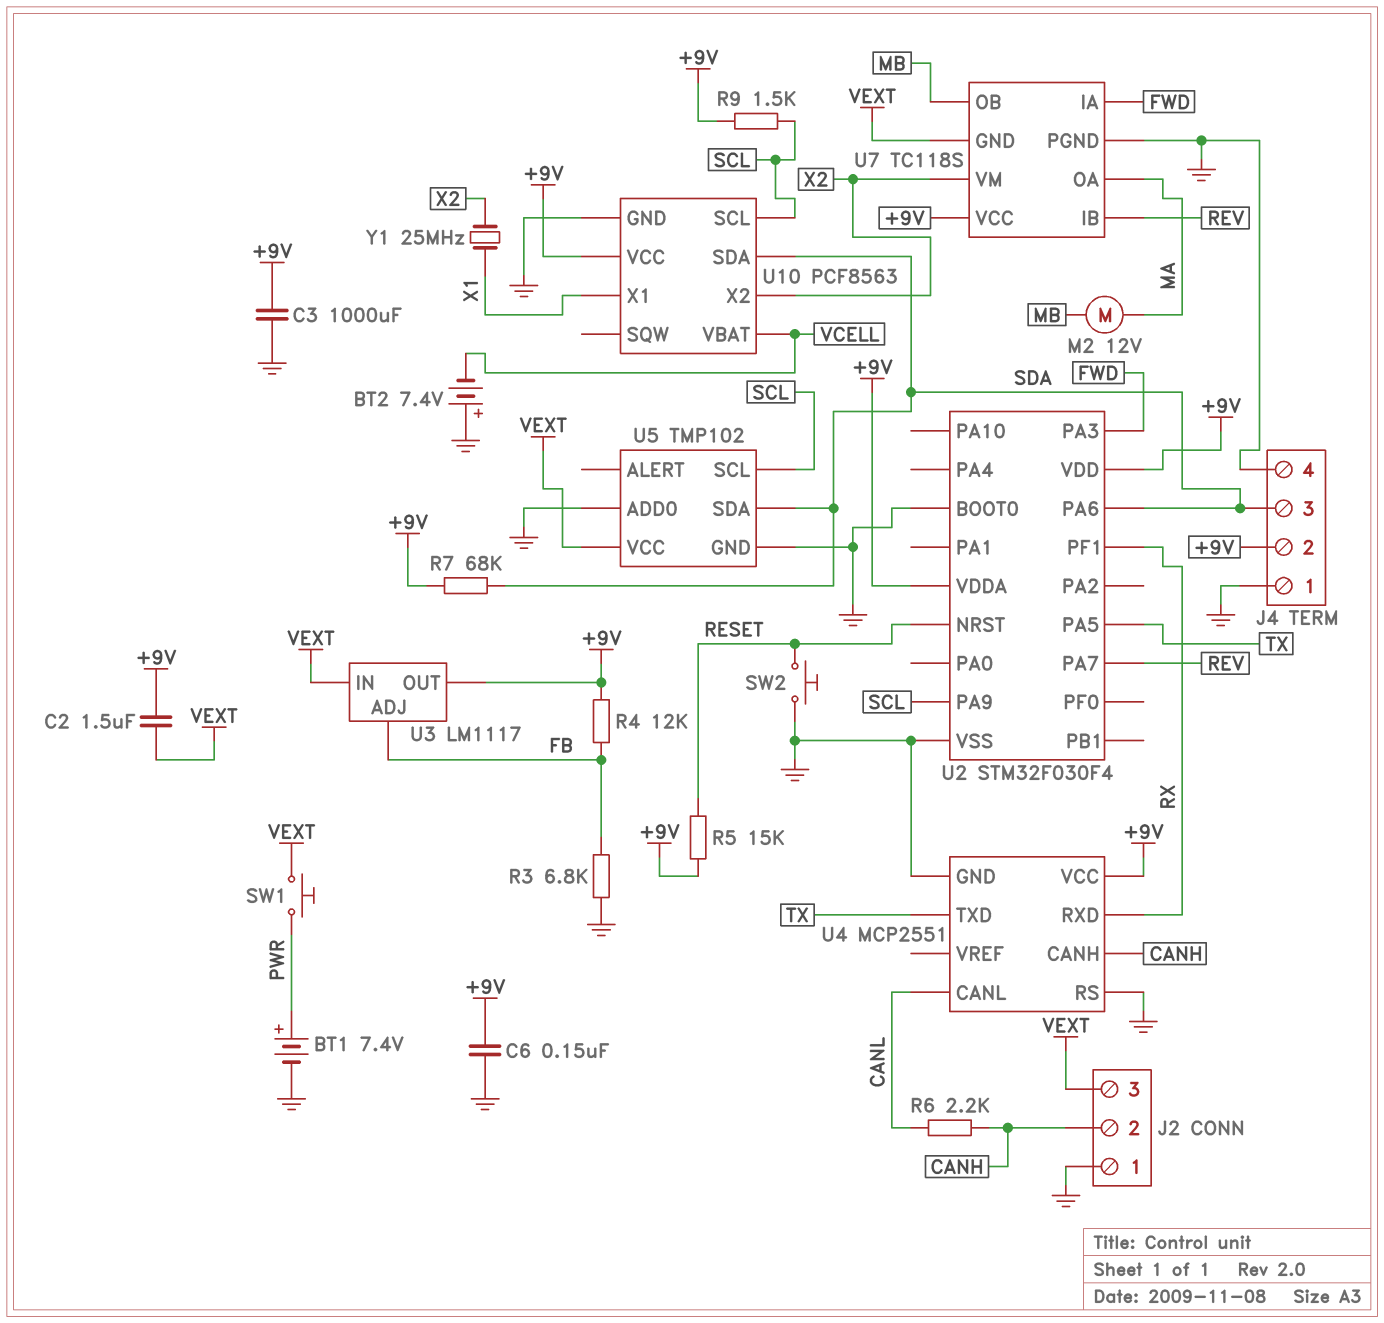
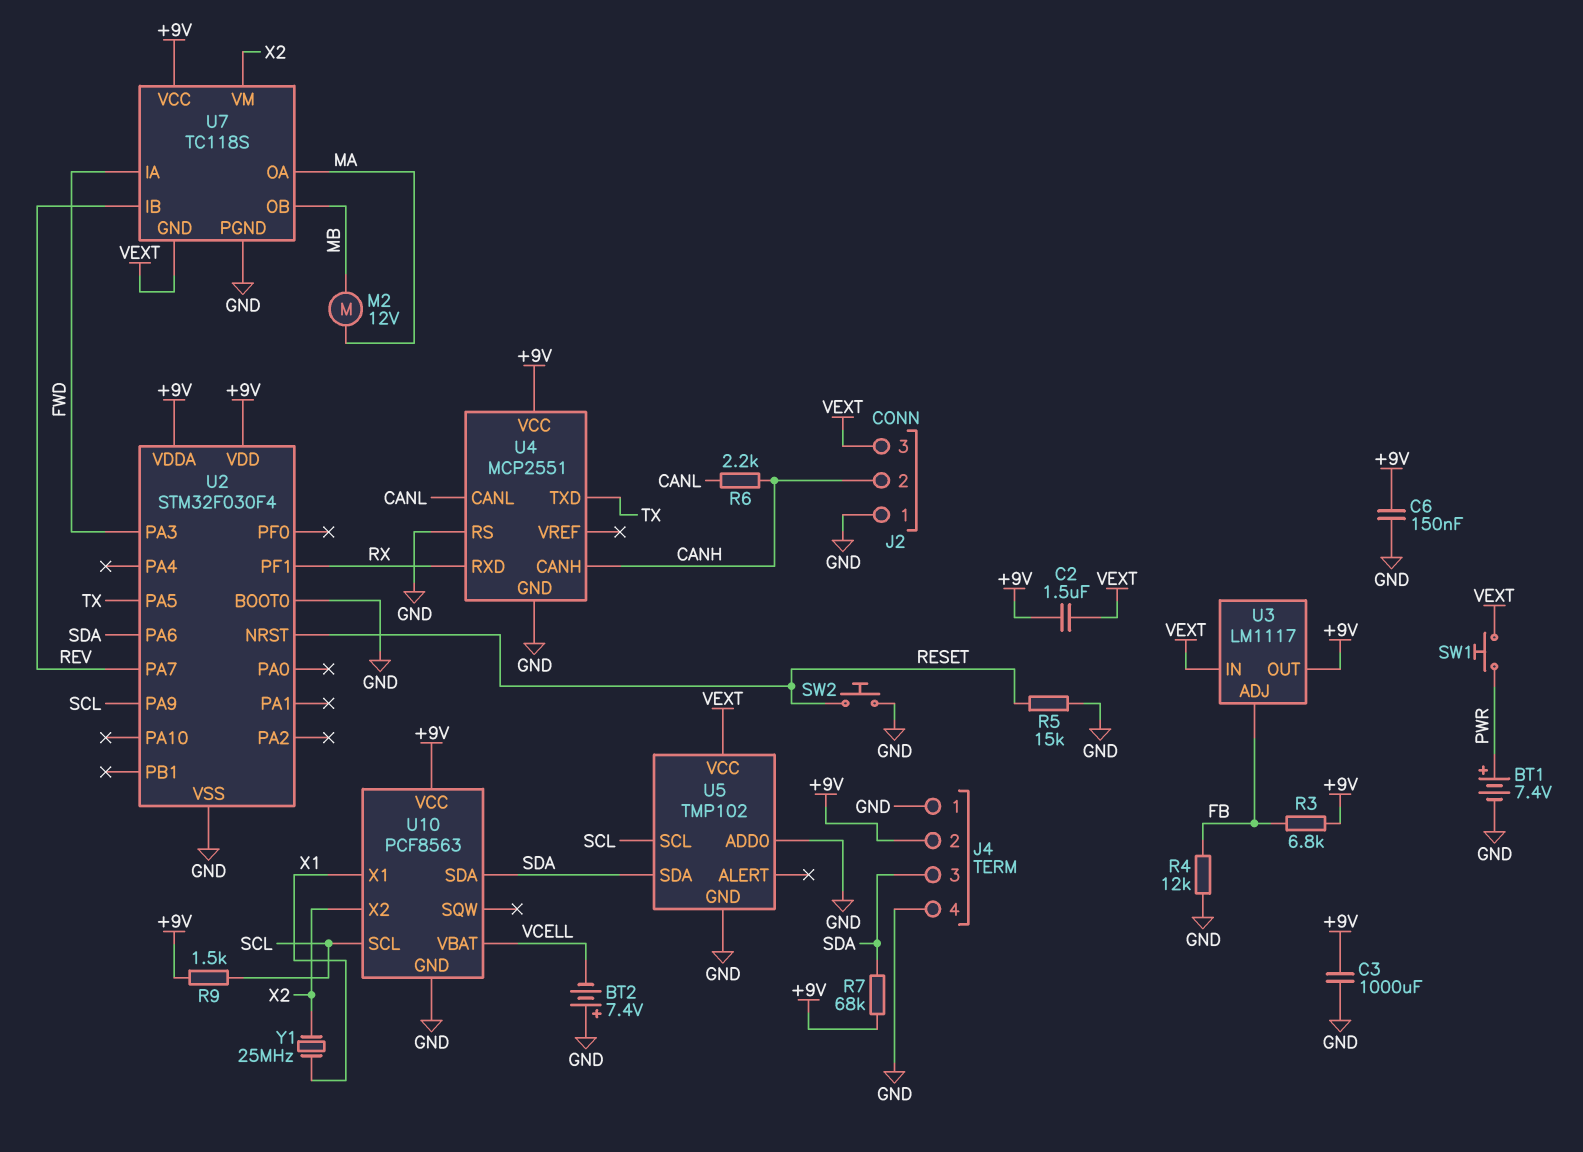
R3: 6.8k (FB, GND) -> 6.8k (+9V, FB)
R4: 12k (+9V, FB) -> 12k (FB, GND)
R5: 15k (+9V, RESET) -> 15k (GND, RESET)

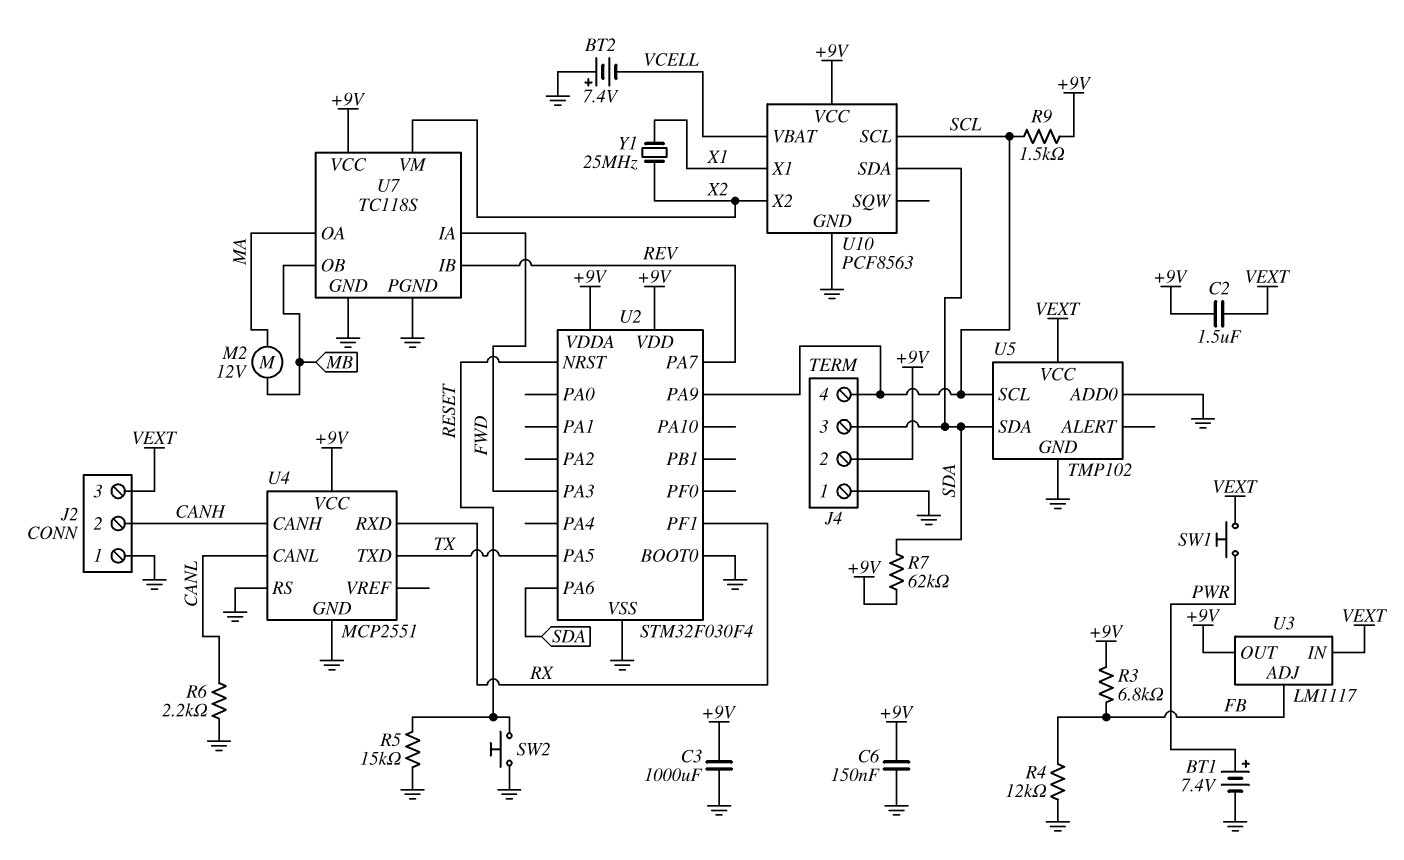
J4 pin 4: GND -> SCL
R6: 2.2k (CANH, CANL) -> 2.2k (CANL, GND)
R7: 68k (+9V, SDA) -> 62k (+9V, SDA)
U7 pin GND: VEXT -> GND

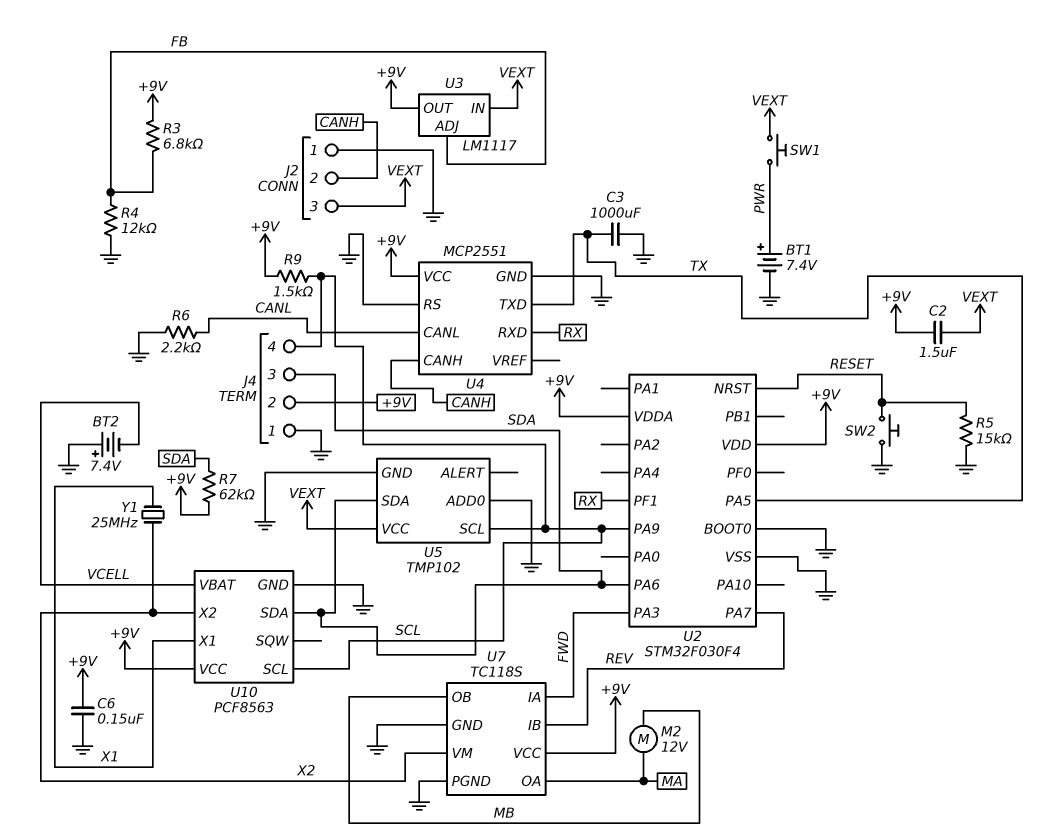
C3: 1000uF (+9V, GND) -> 1000uF (GND, TX)

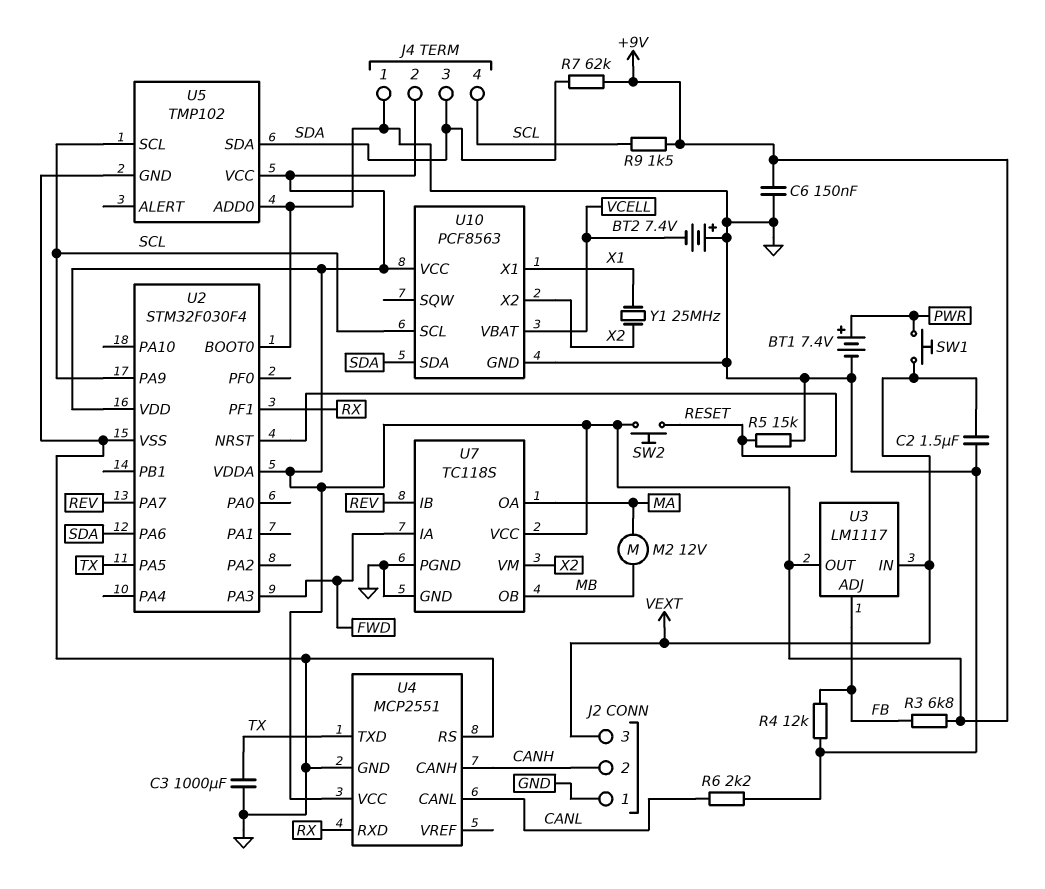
C2: 1.5uF (+9V, VEXT) -> 1.5uF (GND, VEXT)
SW2: button (GND, RESET) -> button (+9V, RESET)
U5 pin VCC: VEXT -> +9V

